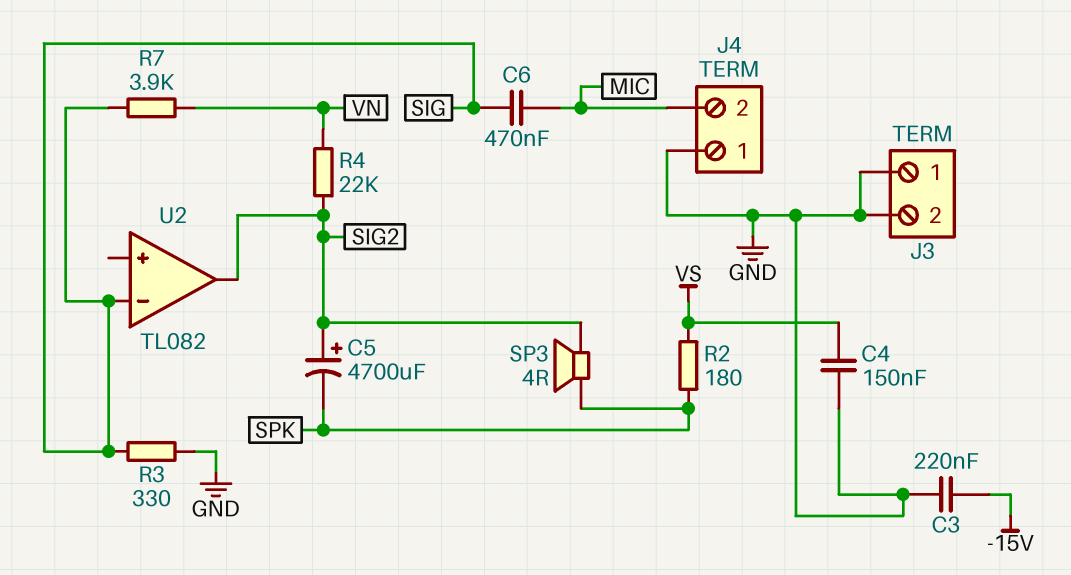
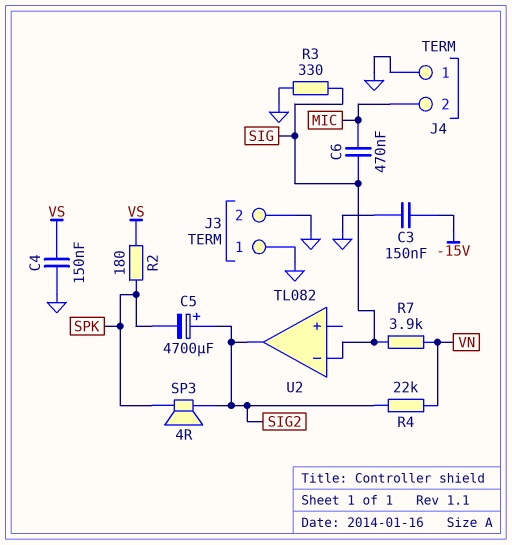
C3: 220nF (-15V, GND) -> 150nF (-15V, GND)

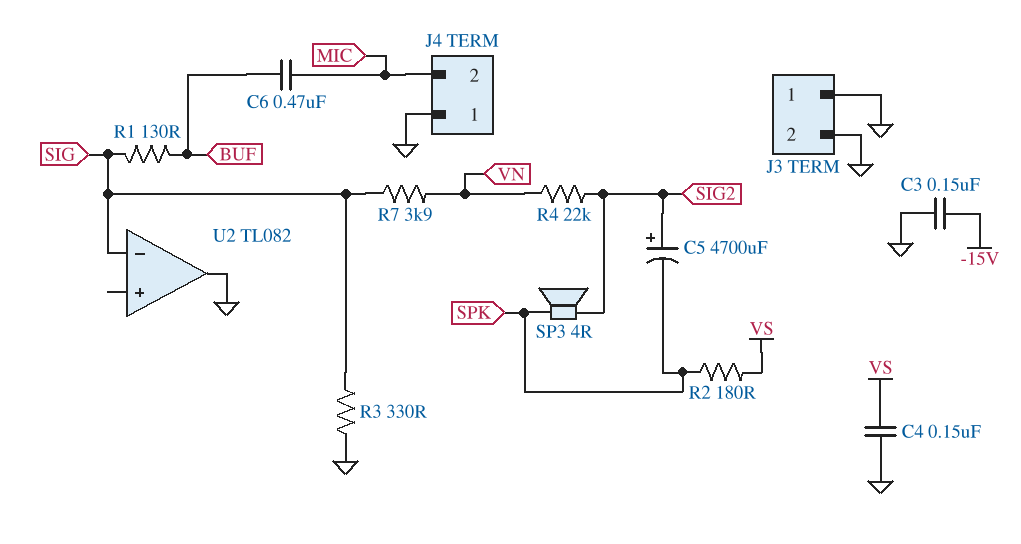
C6: 470nF (MIC, SIG) -> 470nF (BUF, MIC)
R1: none -> 130 (BUF, SIG)
U2 pin out: SIG2 -> GND

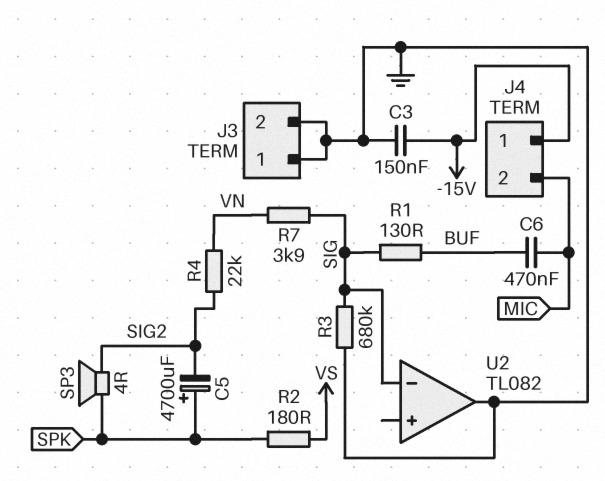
C4: 150nF (GND, VS) -> none
C5: 4700uF (plus SIG2, minus SPK) -> 4700uF (plus SPK, minus SIG2)
J4 pin 1: GND -> -15V
R3: 330 (GND, SIG) -> 680k (GND, SIG)

